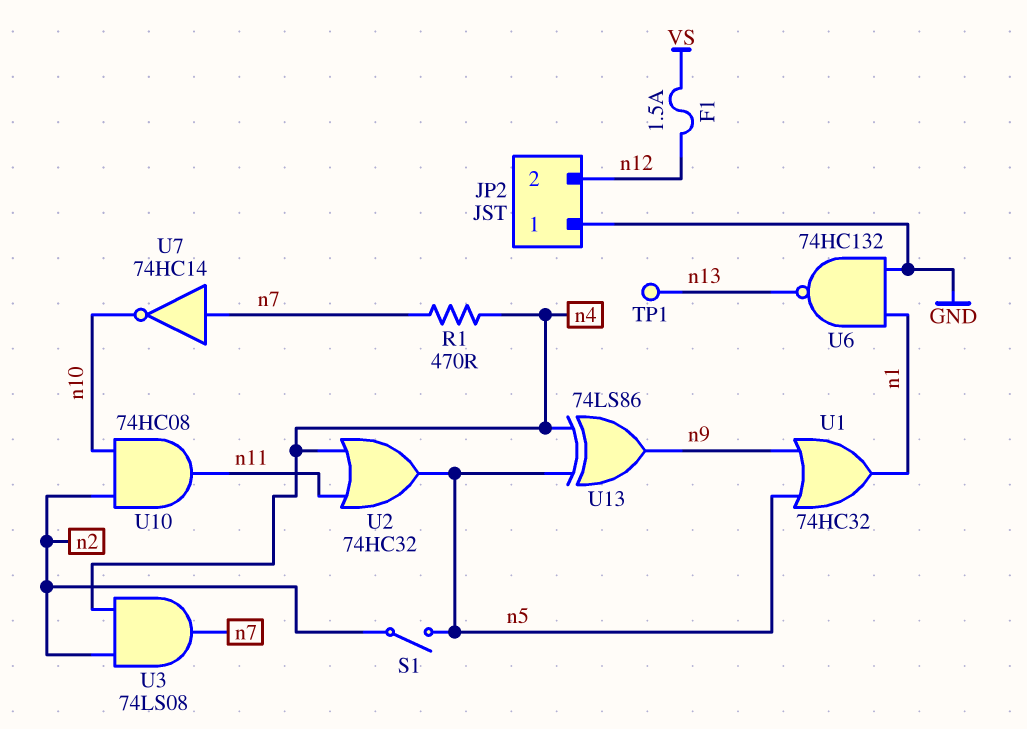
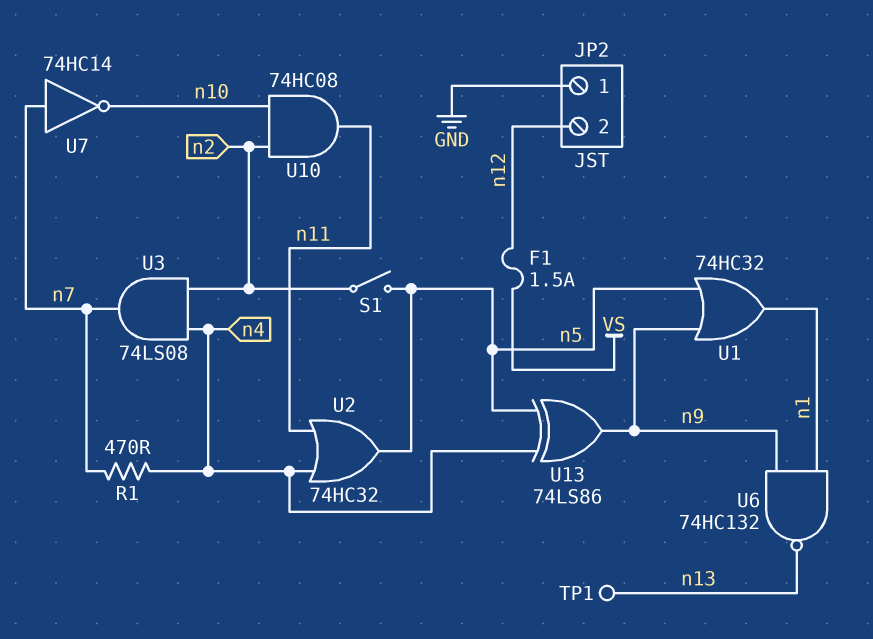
U6: NAND 74HC132 (in GND, in n1, out n13) -> NAND 74HC132 (in n1, in n9, out n13)

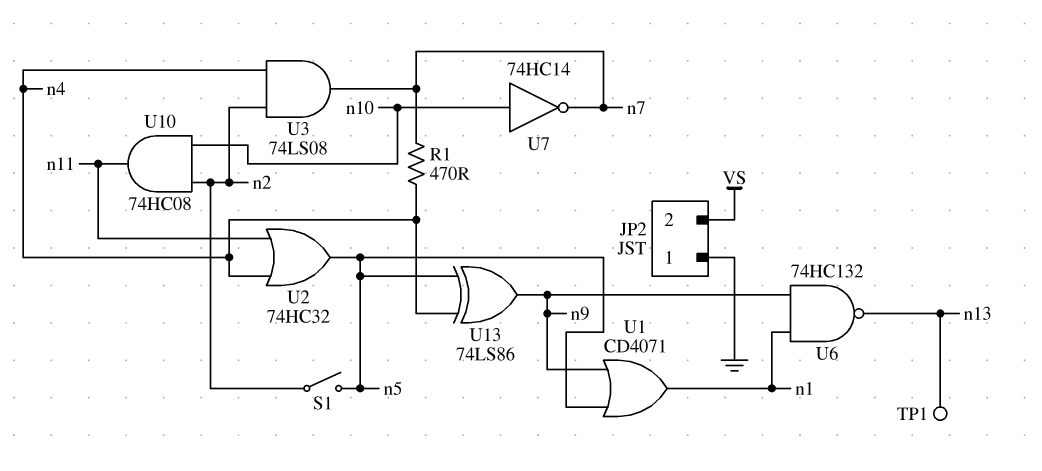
F1: 1.5A (VS, n12) -> none
JP2 pin 2: n12 -> VS
U1: OR 74HC32 (in n5, in n9, out n1) -> OR CD4071 (in n5, in n9, out n1)
U7: NOT 74HC14 (in n7, out n10) -> NOT 74HC14 (in n10, out n7)

